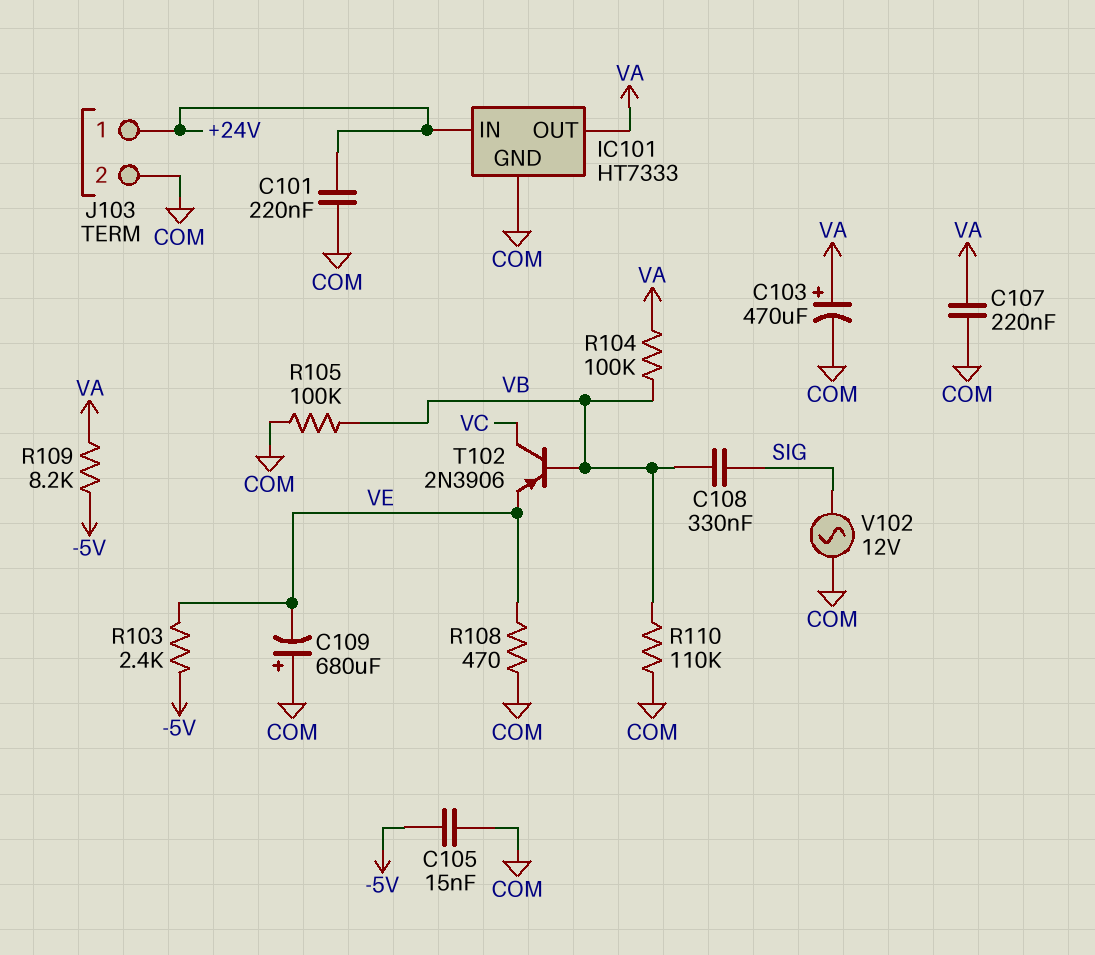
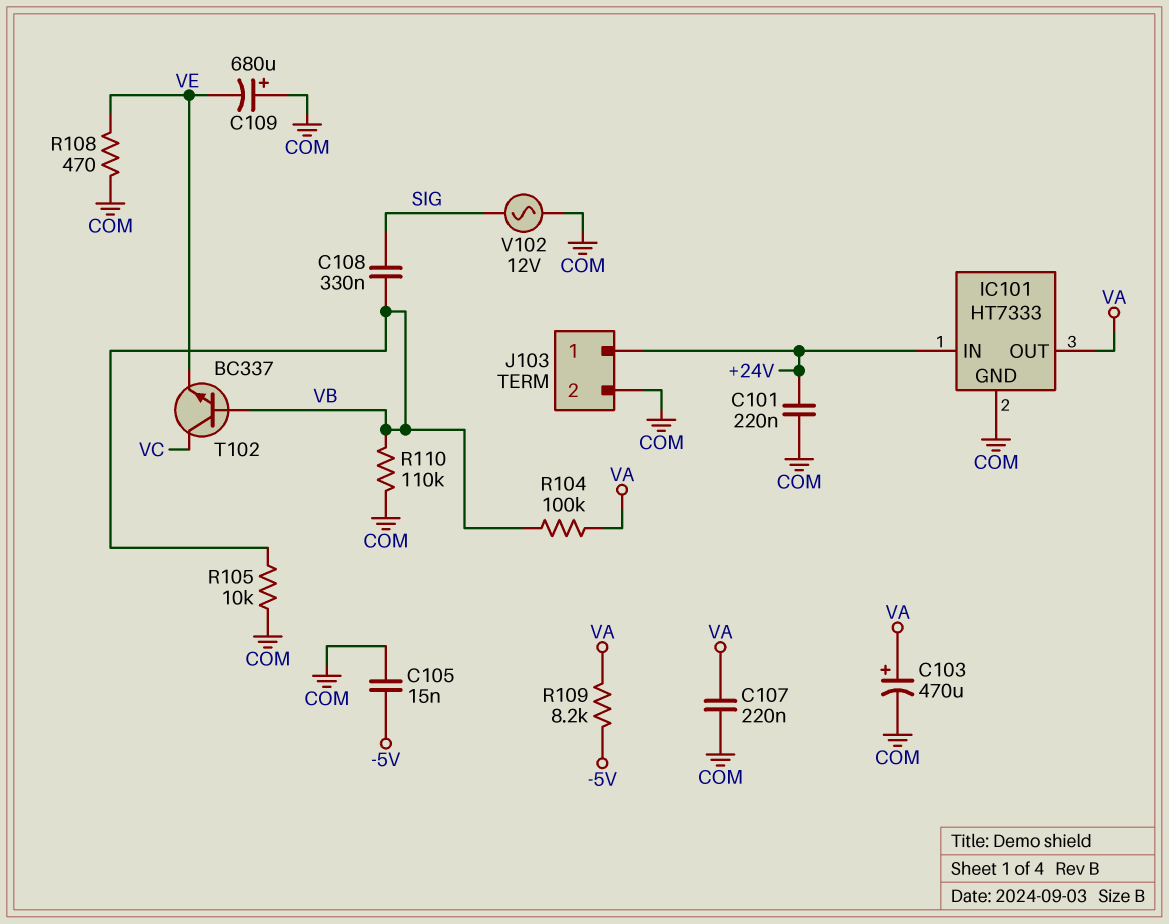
R103: 2.4k (-5V, VE) -> none
R105: 100k (COM, VB) -> 10k (COM, VB)
T102: PNP 2N3906 (B VB, C VC, E VE) -> NPN BC337 (B VB, C VC, E VE)

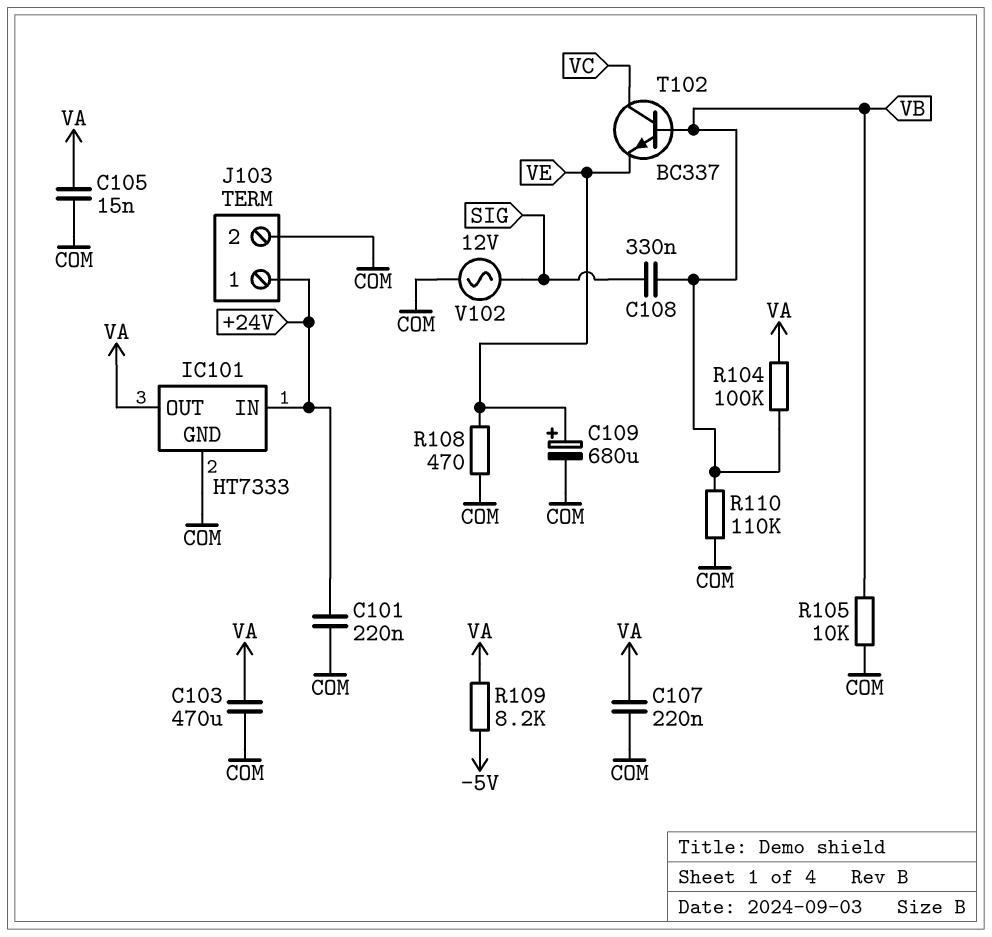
C103: 470uF (plus VA, minus COM) -> 470uF (COM, VA)
C105: 15nF (-5V, COM) -> 15nF (COM, VA)
C109: 680uF (plus COM, minus VE) -> 680uF (plus VE, minus COM)

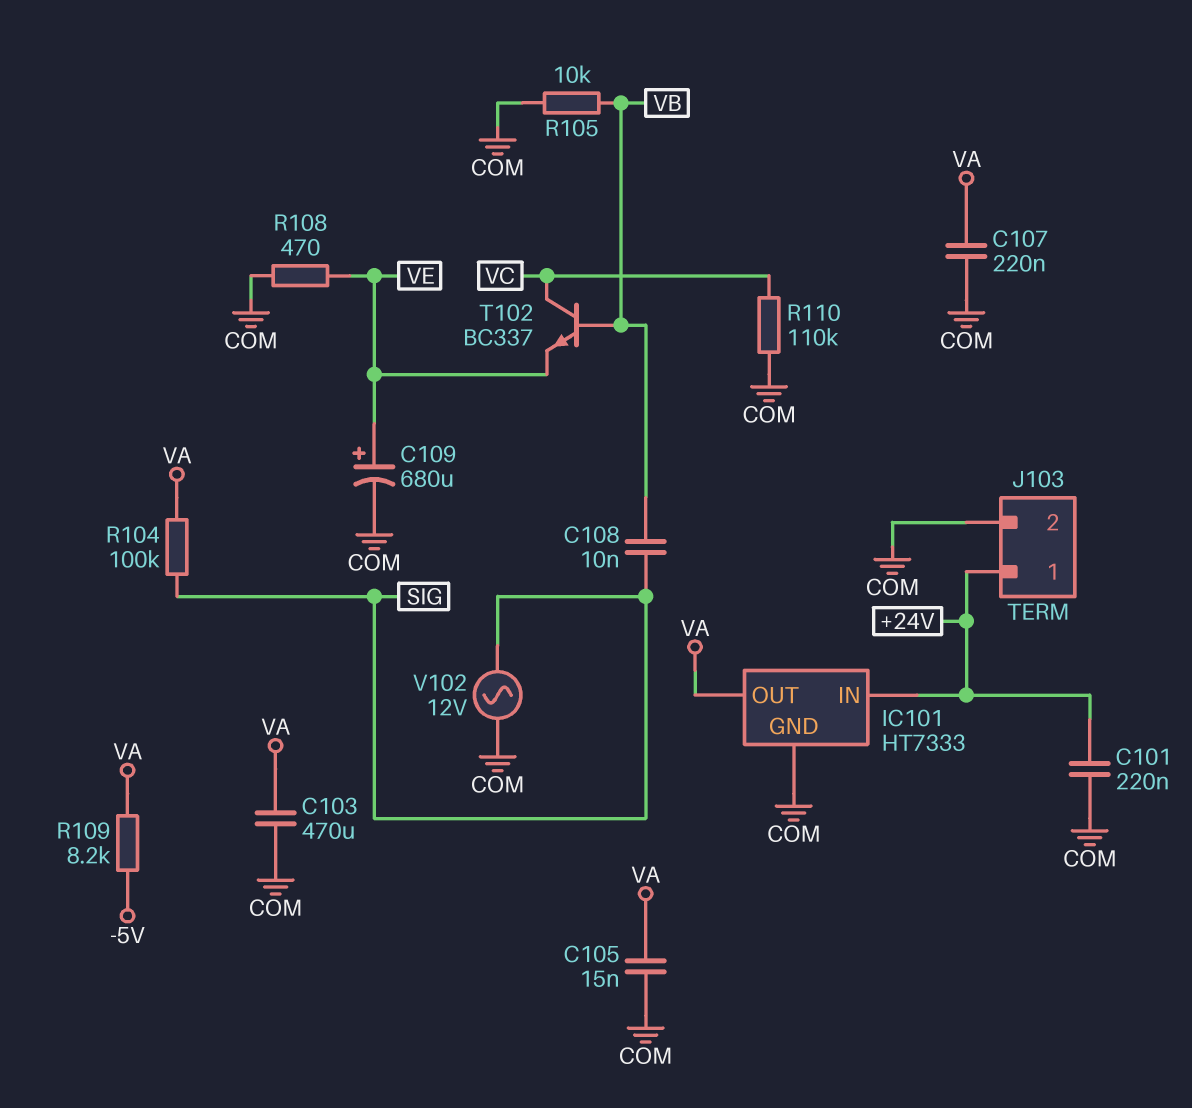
C108: 330nF (SIG, VB) -> 10nF (SIG, VB)
R104: 100k (VA, VB) -> 100k (SIG, VA)
R110: 110k (COM, VB) -> 110k (COM, VC)

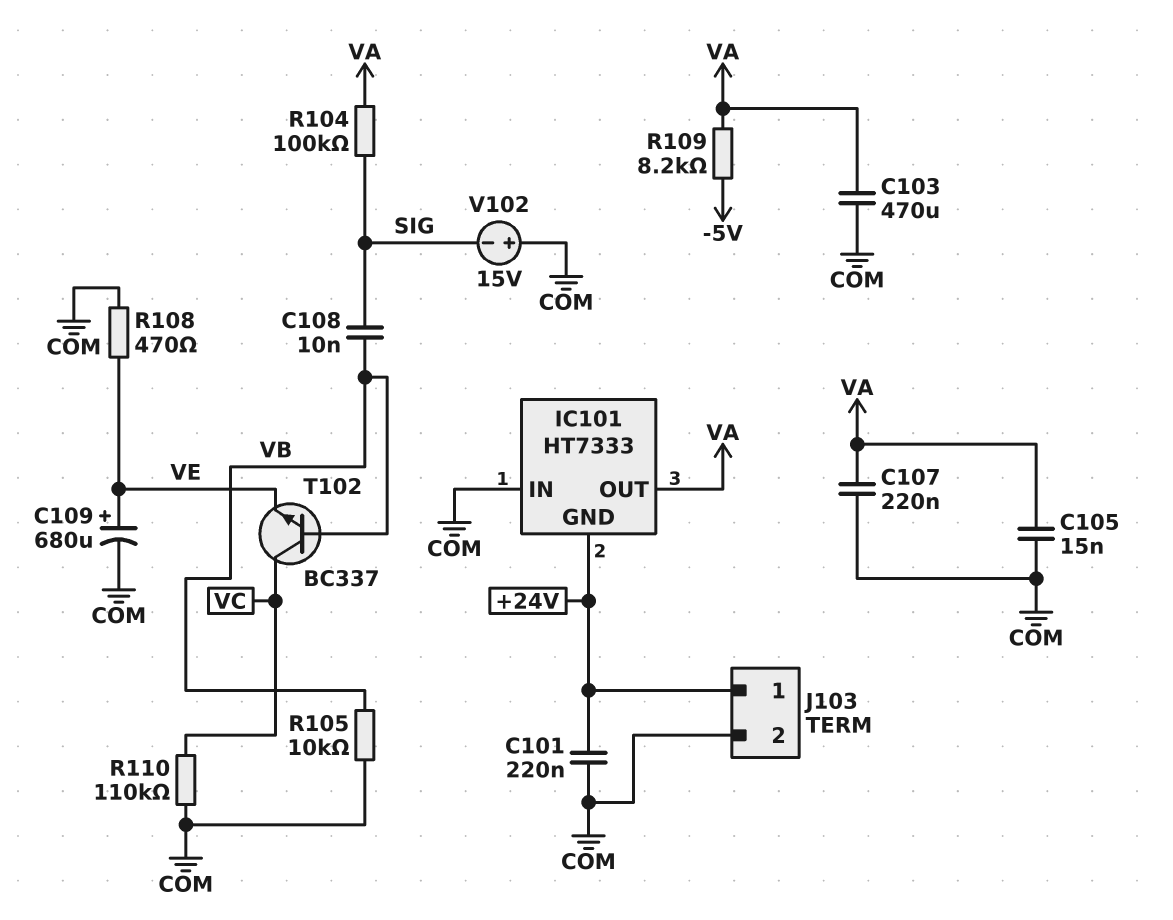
IC101 pin GND: COM -> +24V
IC101 pin IN: +24V -> COM
V102: AC 12V (COM, SIG) -> 15V (plus COM, minus SIG)

